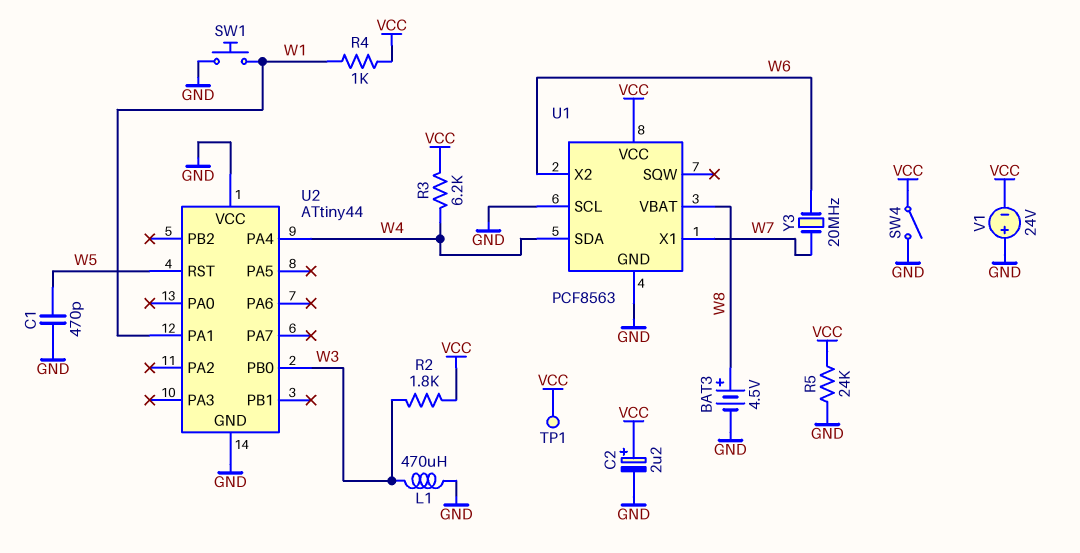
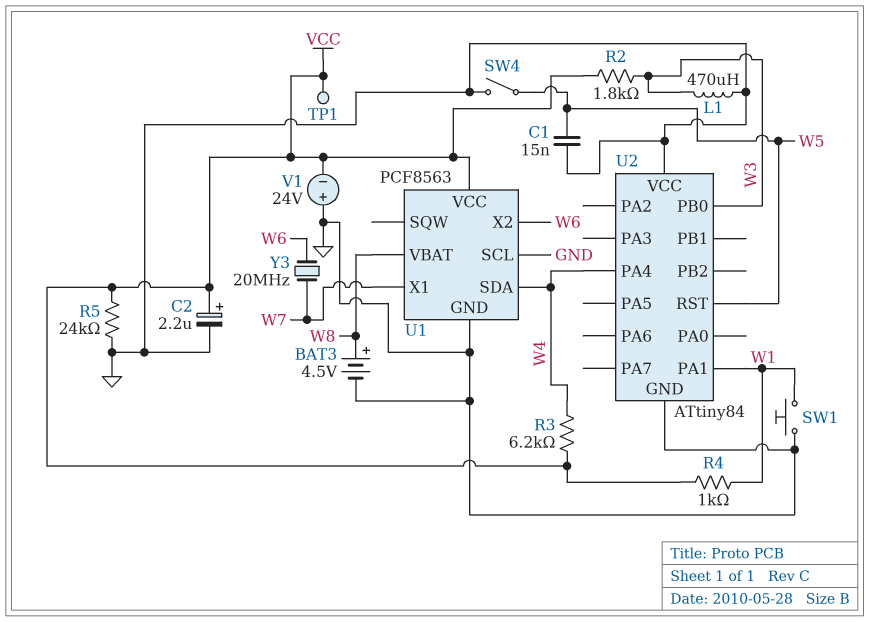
C1: 470pF (GND, W5) -> 15nF (GND, W5)
SW4: switch (GND, VCC) -> switch (GND, W5)
U2: ATtiny44 -> ATtiny84

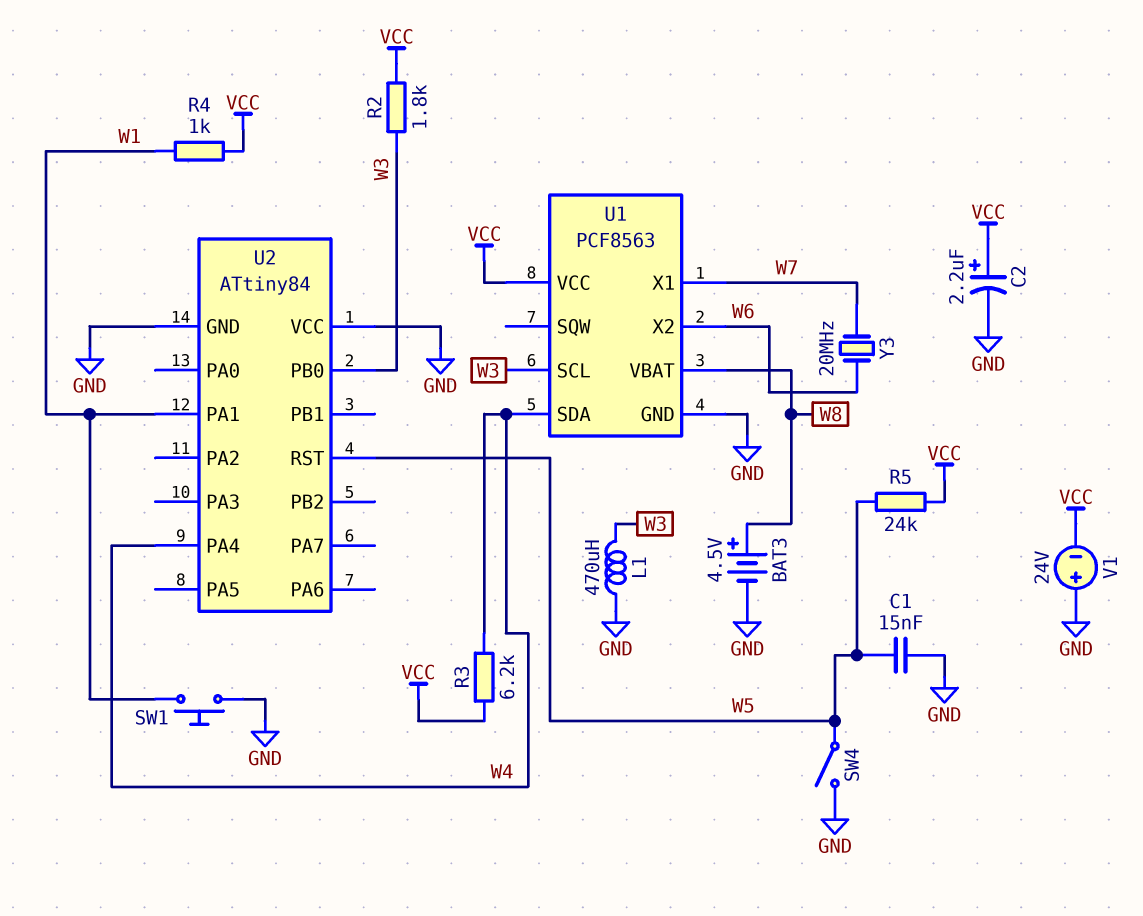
R5: 24k (GND, VCC) -> 24k (VCC, W5)
TP1: test point (VCC) -> none
U1 pin SCL: GND -> W3

